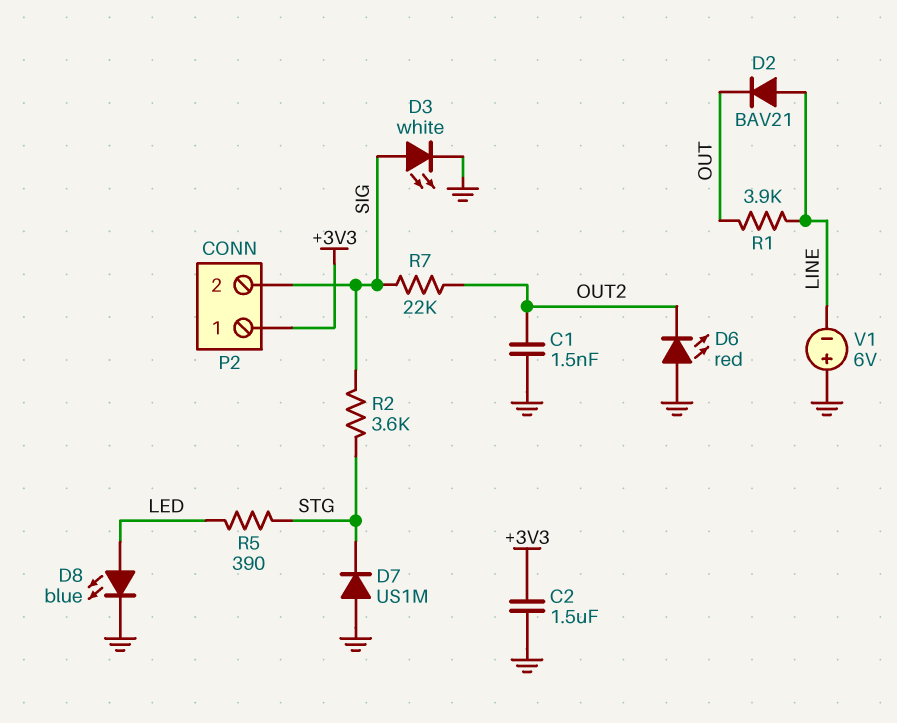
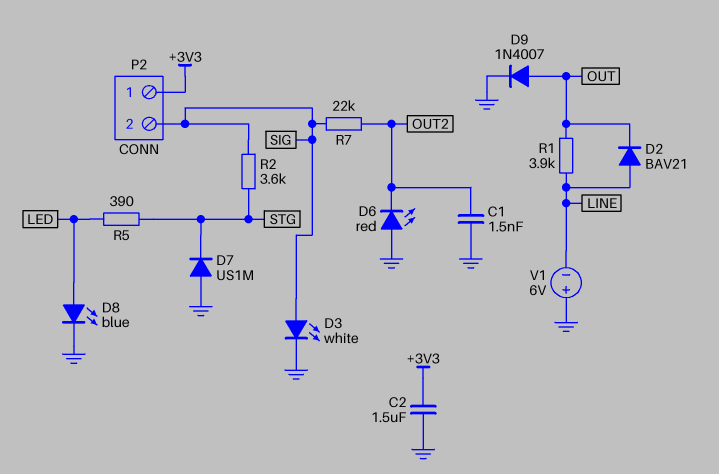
D9: none -> diode 1N4007 (A OUT, K GND)

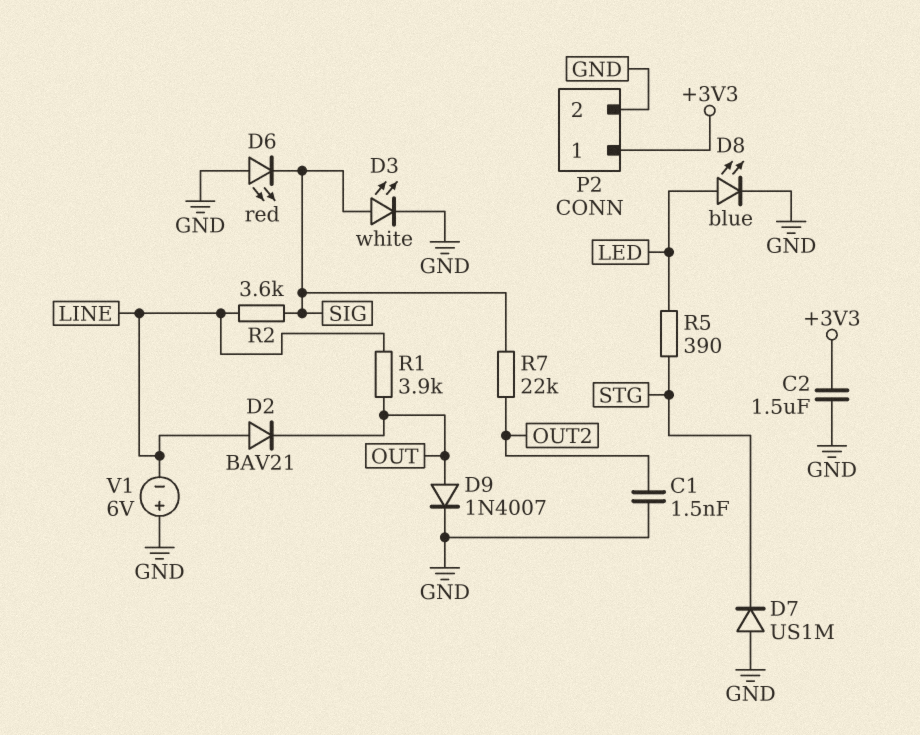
D6: LED red (A GND, K OUT2) -> LED red (A GND, K SIG)
P2 pin 2: SIG -> GND
R2: 3.6k (SIG, STG) -> 3.6k (LINE, SIG)

